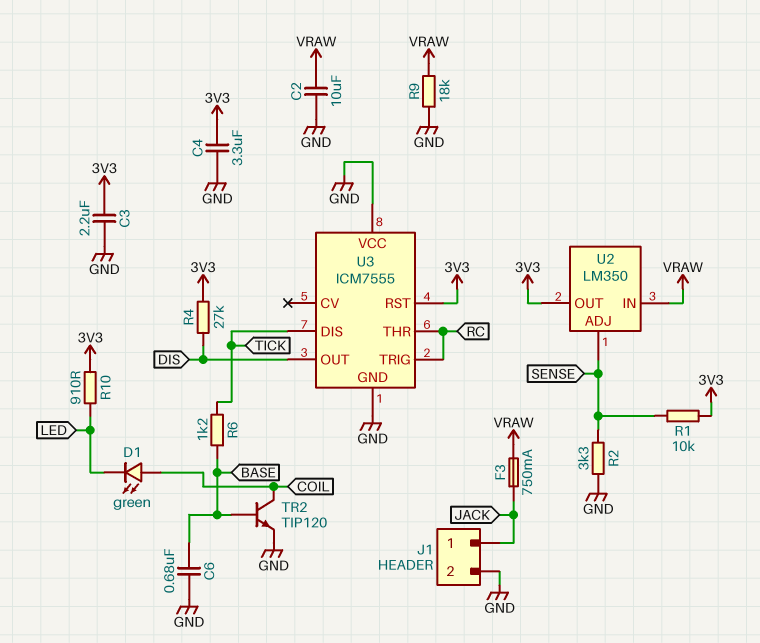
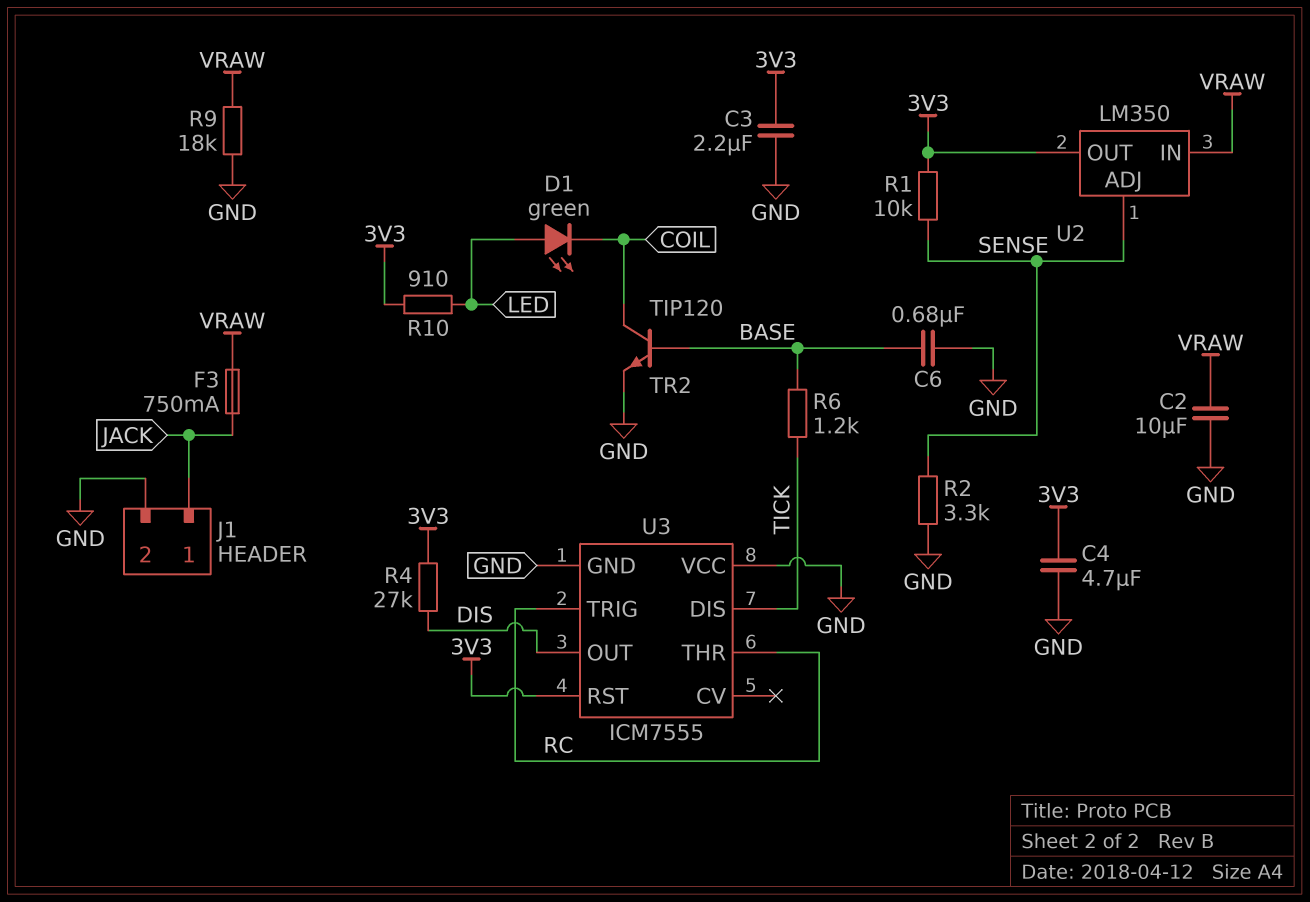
C4: 3.3uF (3V3, GND) -> 4.7uF (3V3, GND)
D1: LED green (A COIL, K LED) -> LED green (A LED, K COIL)

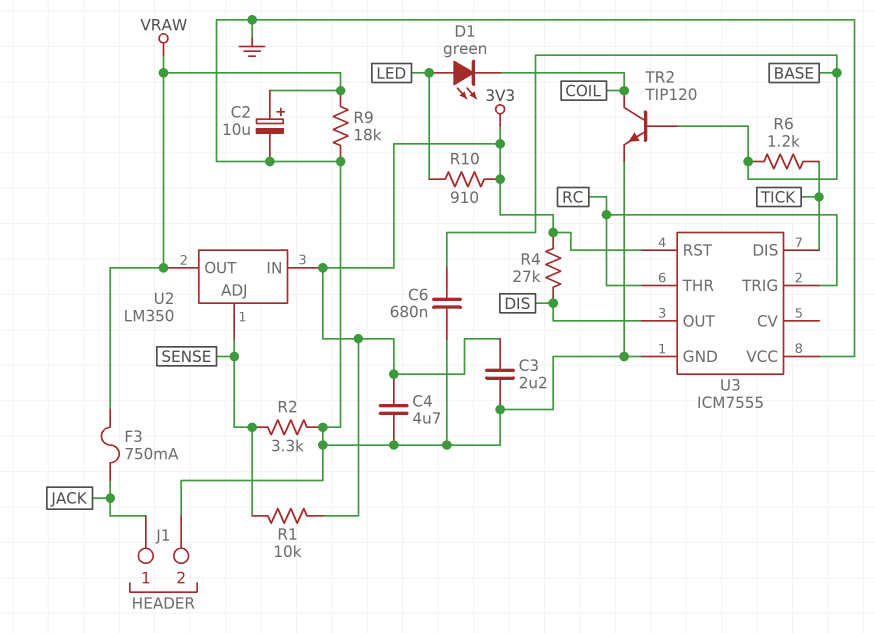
C2: 10uF (GND, VRAW) -> 10uF (plus VRAW, minus GND)
U2 pin IN: VRAW -> 3V3
U2 pin OUT: 3V3 -> VRAW

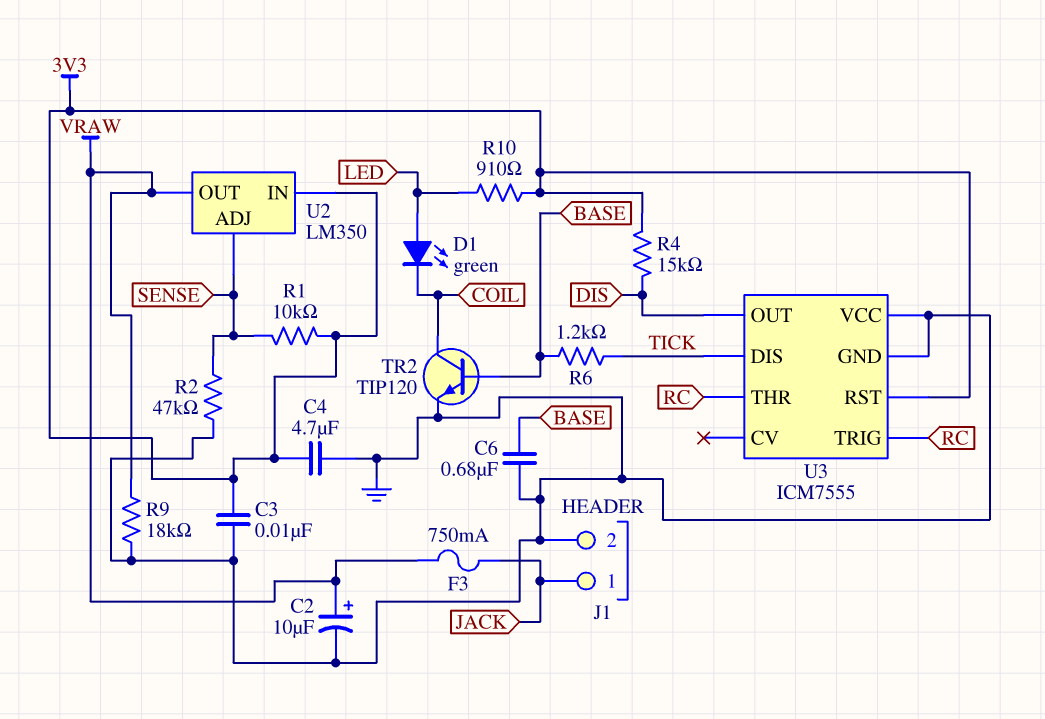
C3: 2.2uF (3V3, GND) -> 10nF (3V3, GND)
R2: 3.3k (GND, SENSE) -> 47k (GND, SENSE)
R4: 27k (3V3, DIS) -> 15k (3V3, DIS)

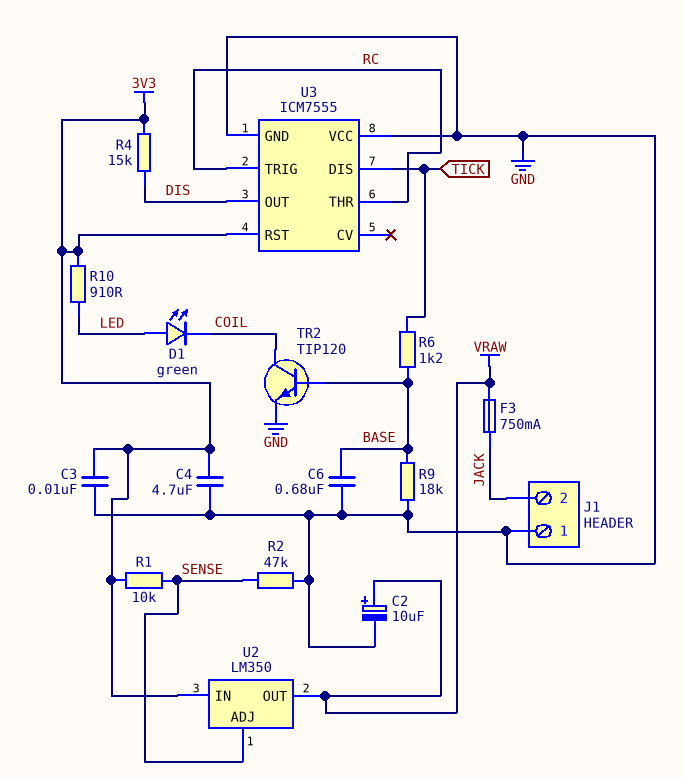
J1 pin 1: JACK -> GND
J1 pin 2: GND -> JACK
R9: 18k (GND, VRAW) -> 18k (BASE, GND)

